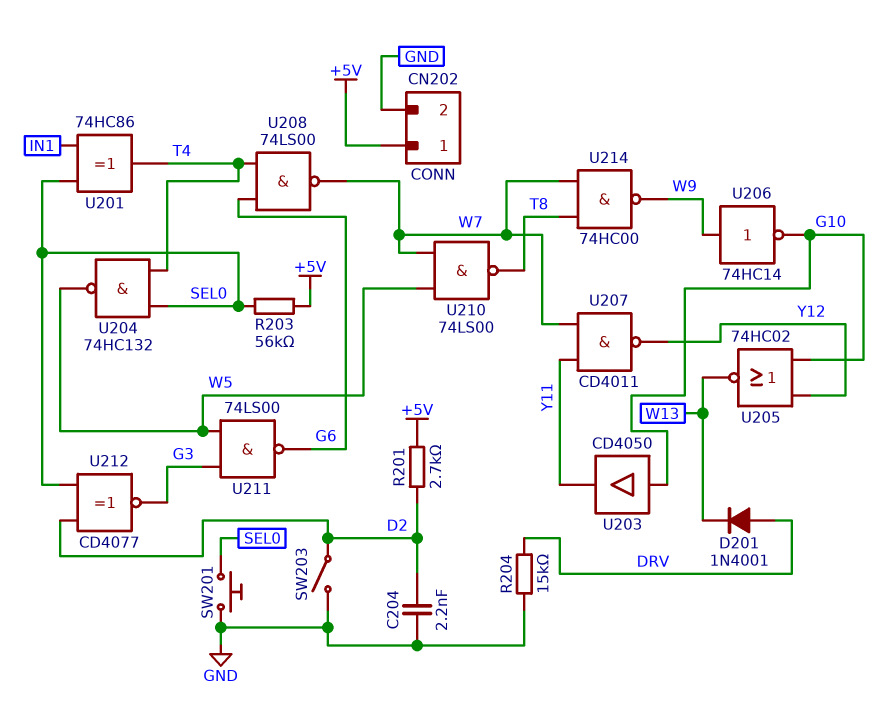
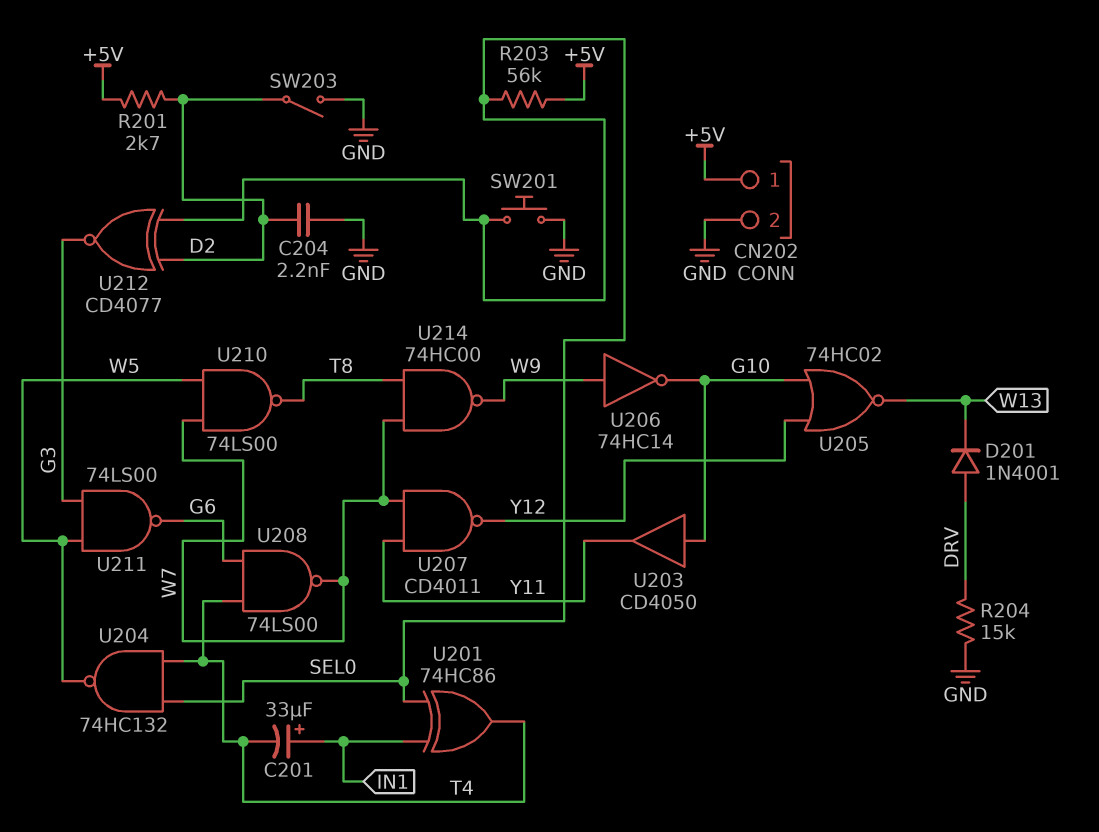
C201: none -> 33uF (plus IN1, minus T4)

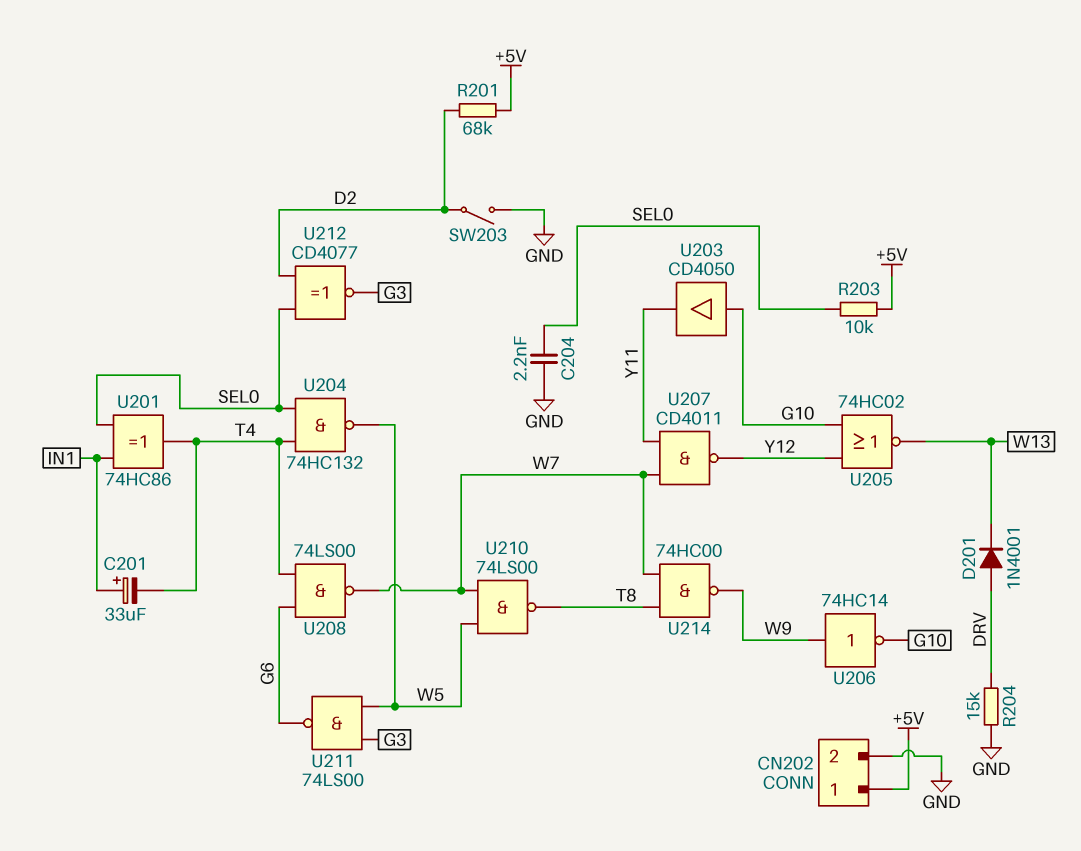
C204: 2.2nF (D2, GND) -> 2.2nF (GND, SEL0)
R201: 2.7k (+5V, D2) -> 68k (+5V, D2)
R203: 56k (+5V, SEL0) -> 10k (+5V, SEL0)
SW201: button (GND, SEL0) -> none

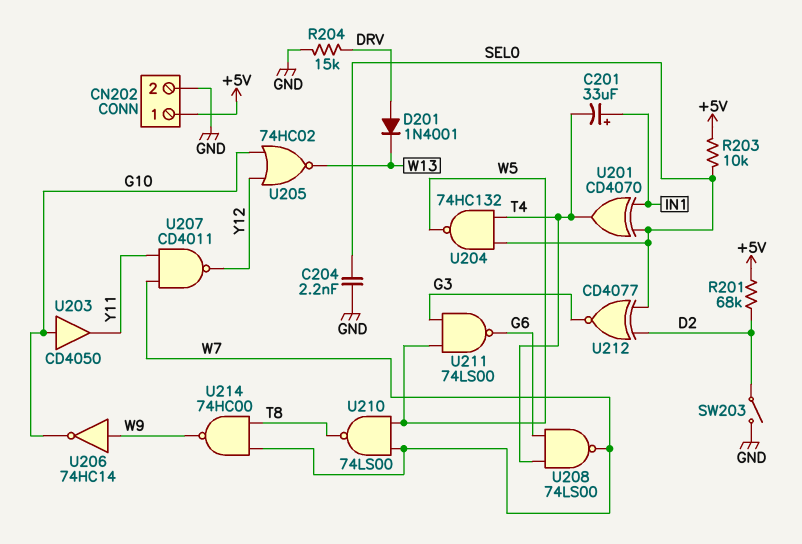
U201: XOR 74HC86 (in IN1, in SEL0, out T4) -> XOR CD4070 (in IN1, in SEL0, out T4)

